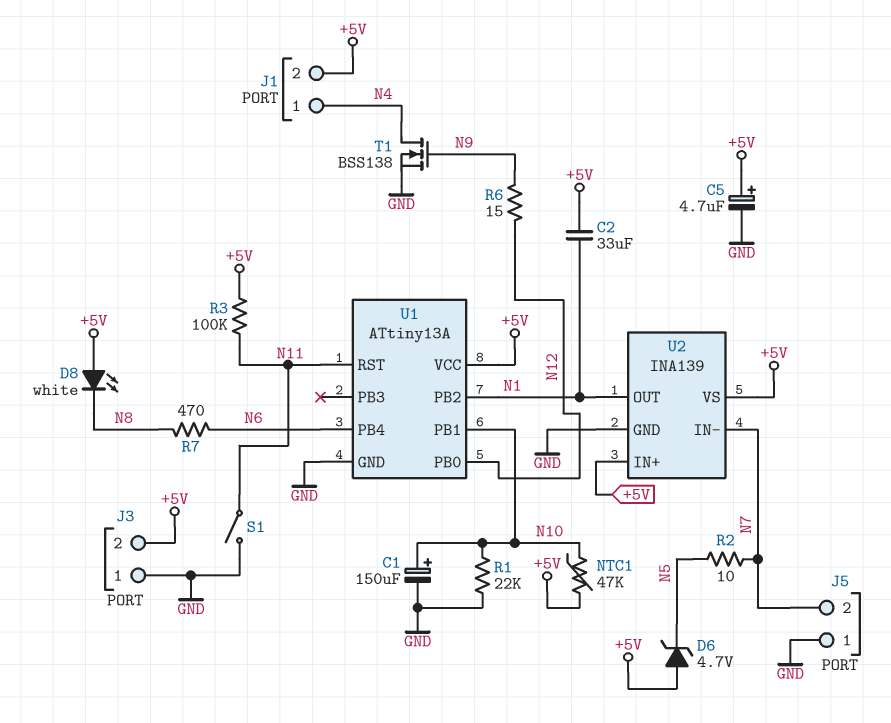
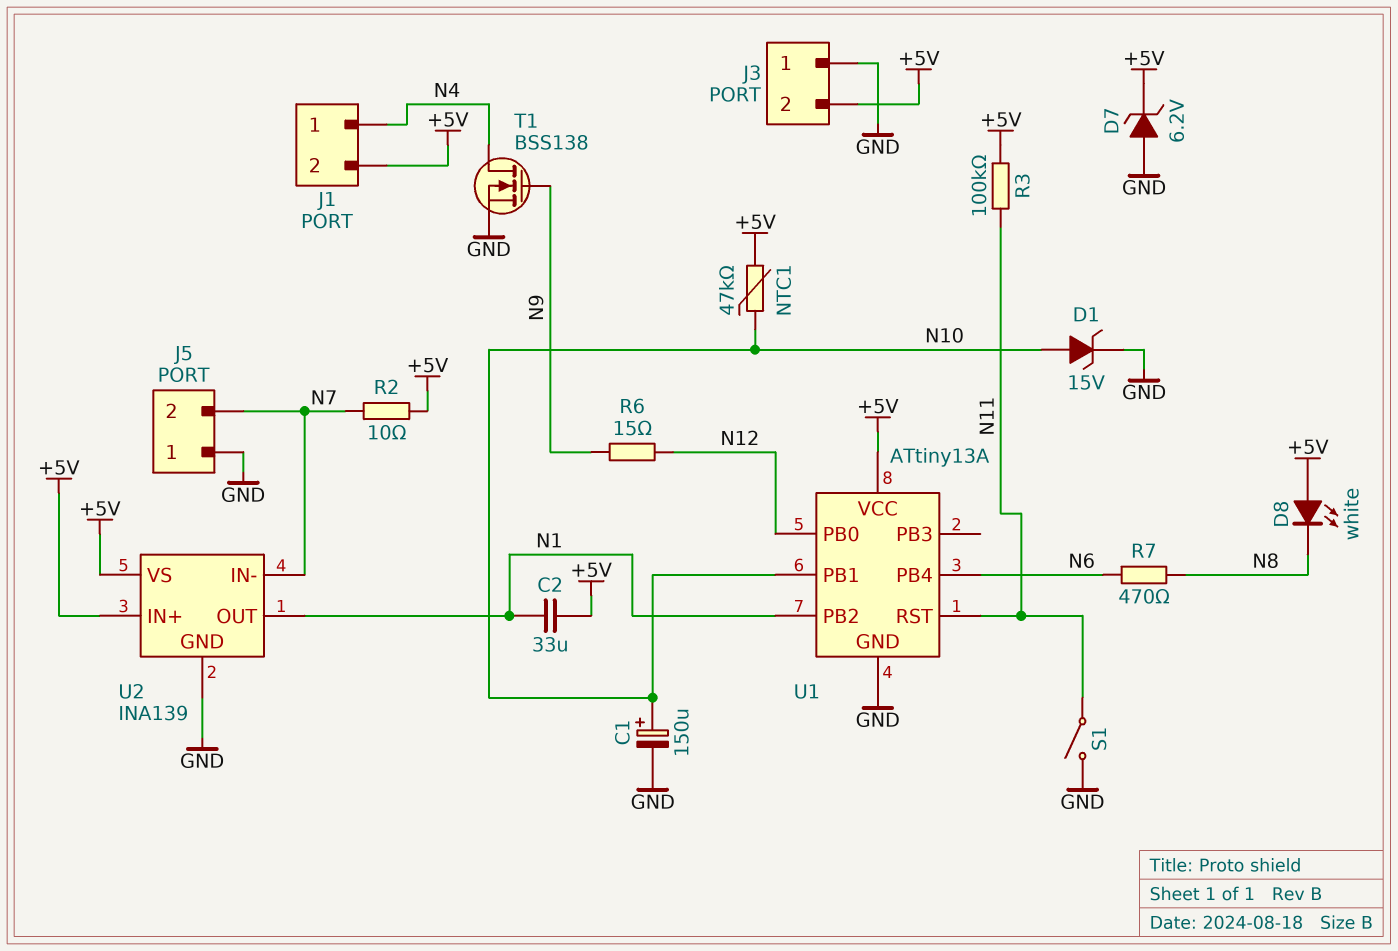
C5: 4.7uF (plus +5V, minus GND) -> none
D1: none -> zener 15V (A N10, K GND)
D6: zener 4.7V (A +5V, K N5) -> none
D7: none -> zener 6.2V (A GND, K +5V)
R1: 22k (GND, N10) -> none
R2: 10 (N5, N7) -> 10 (+5V, N7)

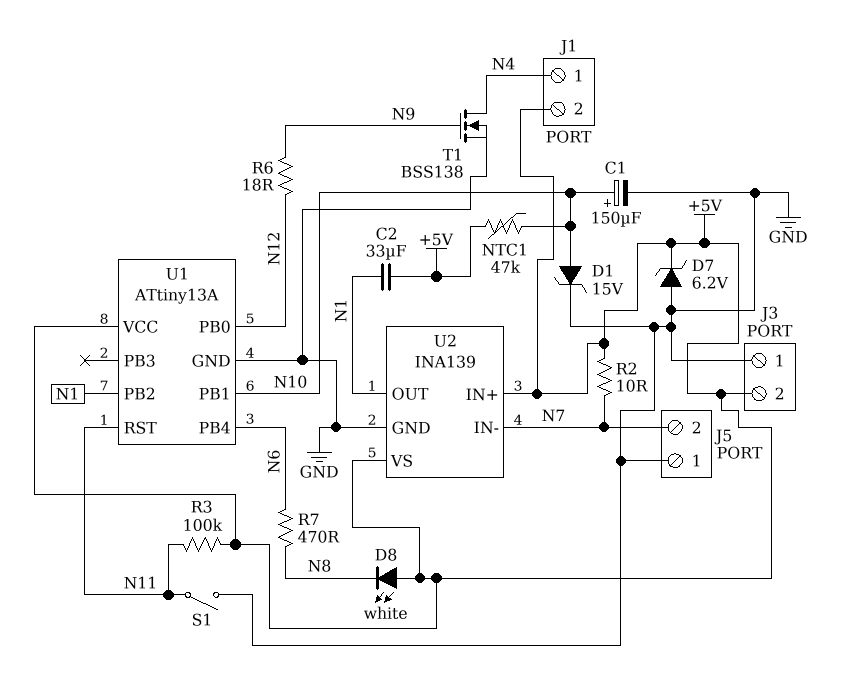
R6: 15 (N9, N12) -> 18 (N9, N12)

